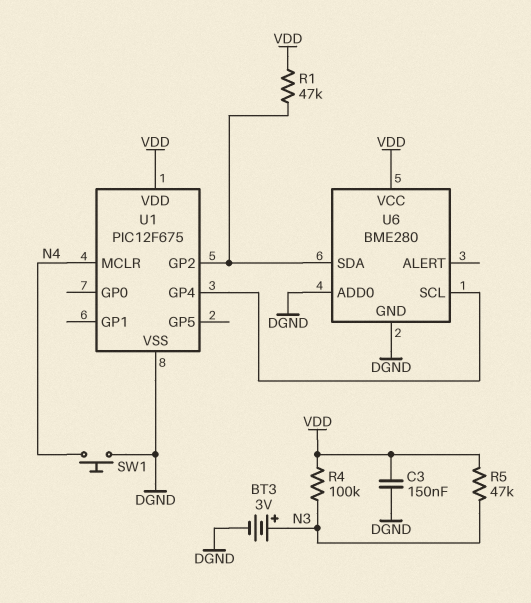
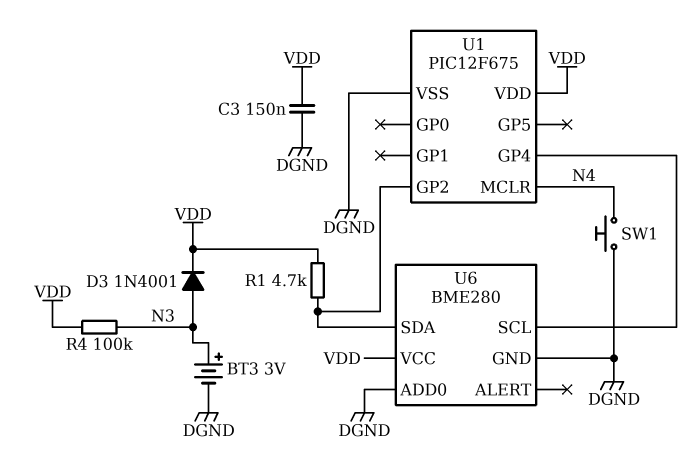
D3: none -> diode 1N4001 (A N3, K VDD)
R1: 47k (U1/GP2, VDD) -> 4.7k (U1/GP2, VDD)
R5: 47k (N3, VDD) -> none

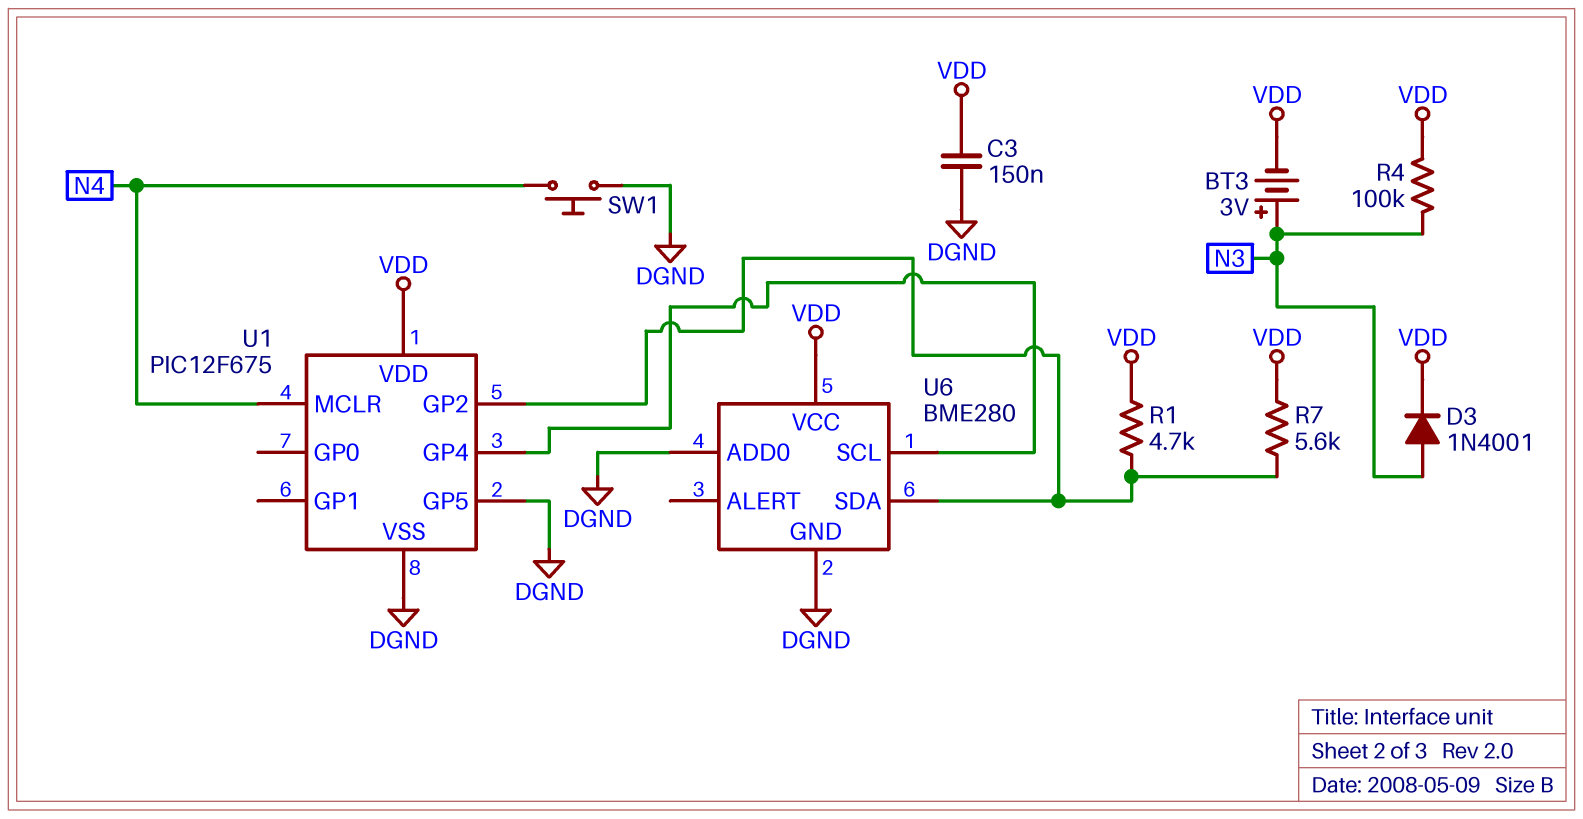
BT3: 3V (plus N3, minus DGND) -> 3V (plus N3, minus VDD)
R7: none -> 5.6k (U1/GP2, VDD)
U1 pin GP5: none -> DGND

